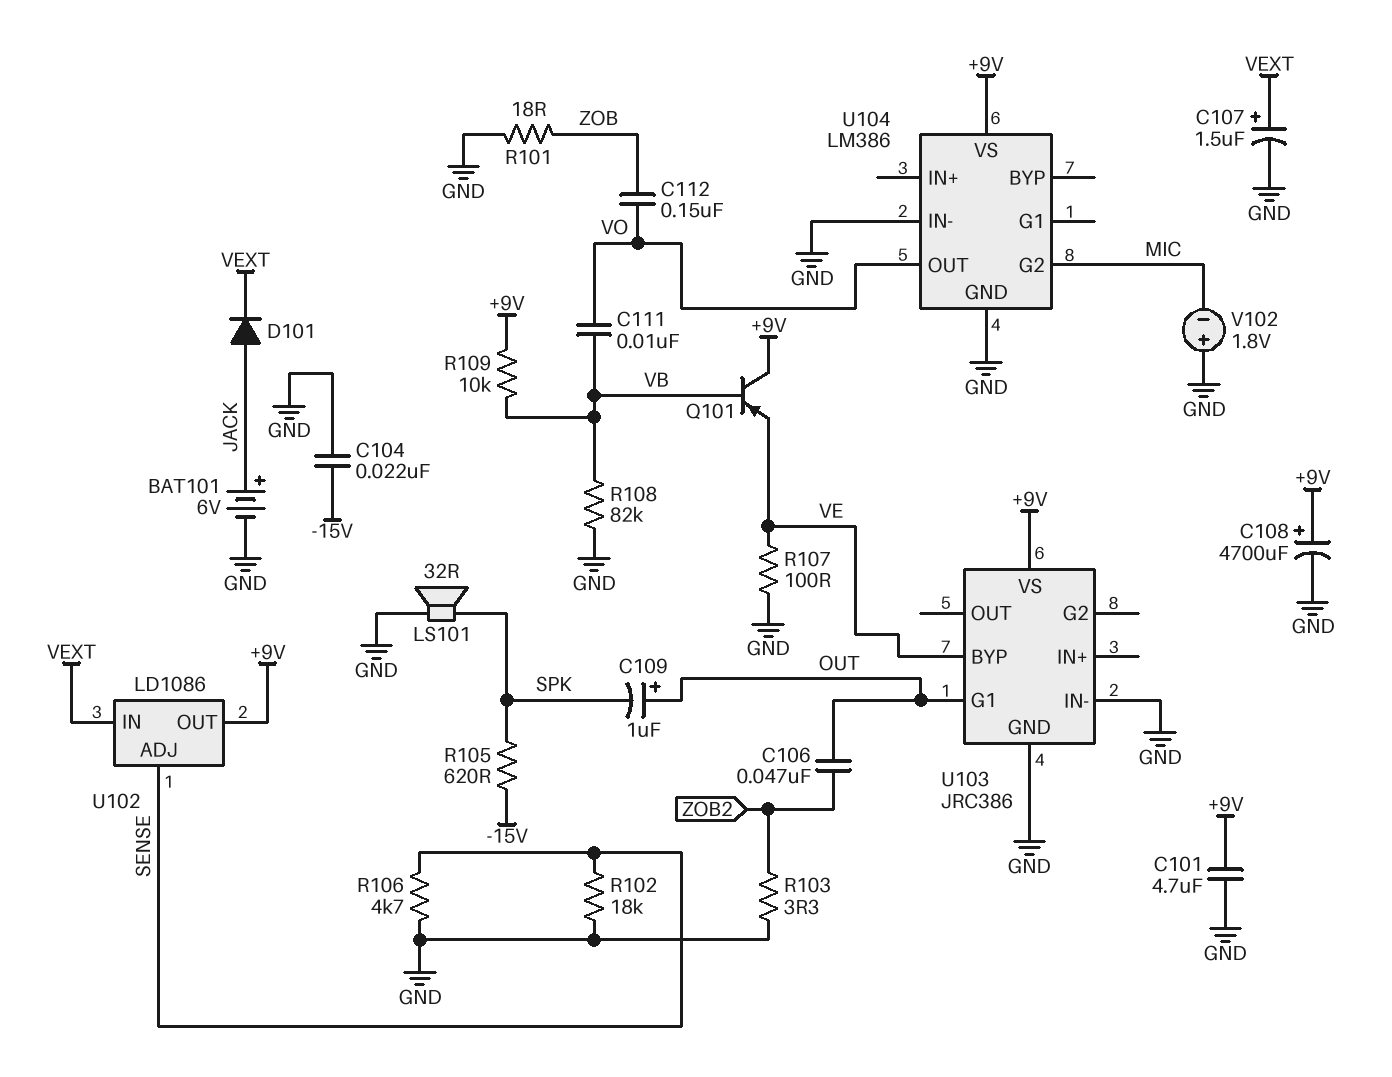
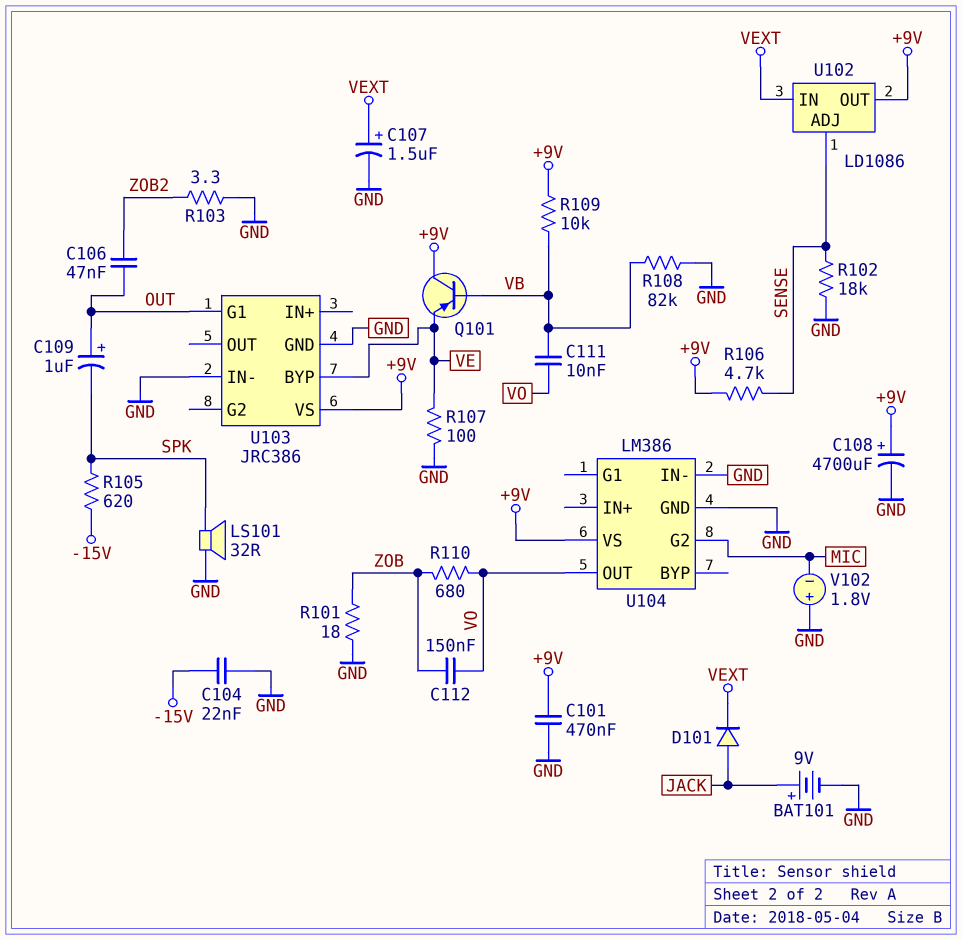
BAT101: 6V (plus JACK, minus GND) -> 9V (plus JACK, minus GND)
C101: 4.7uF (+9V, GND) -> 470nF (+9V, GND)
R106: 4.7k (GND, SENSE) -> 4.7k (+9V, SENSE)
R110: none -> 680 (VO, ZOB)

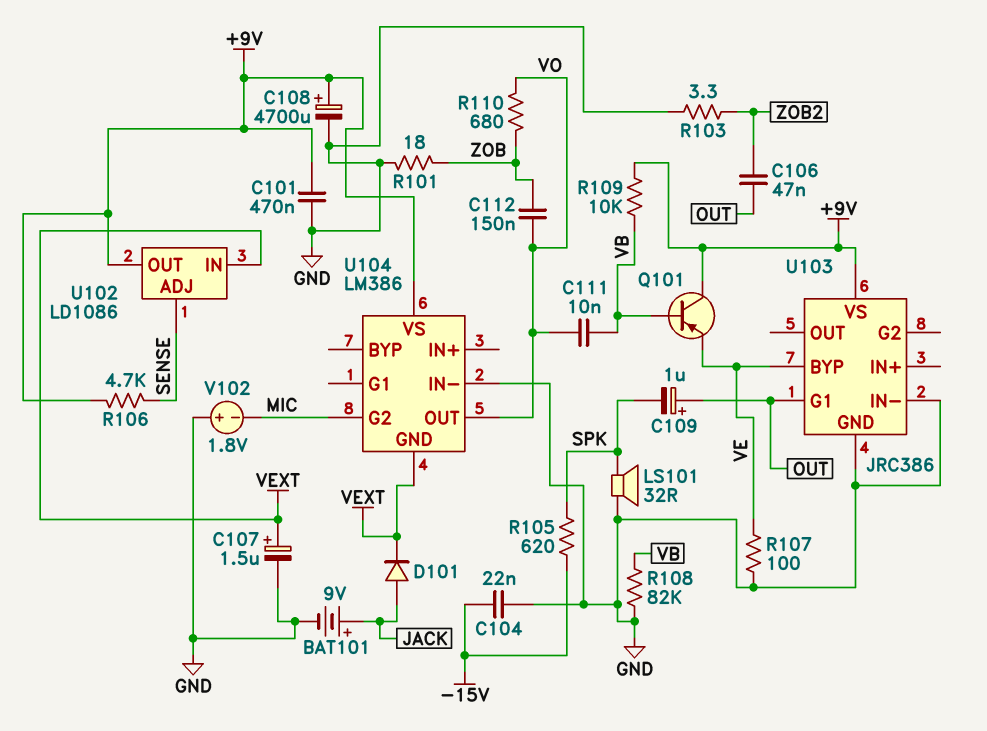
R102: 18k (GND, SENSE) -> none
U104 pin GND: GND -> VEXT

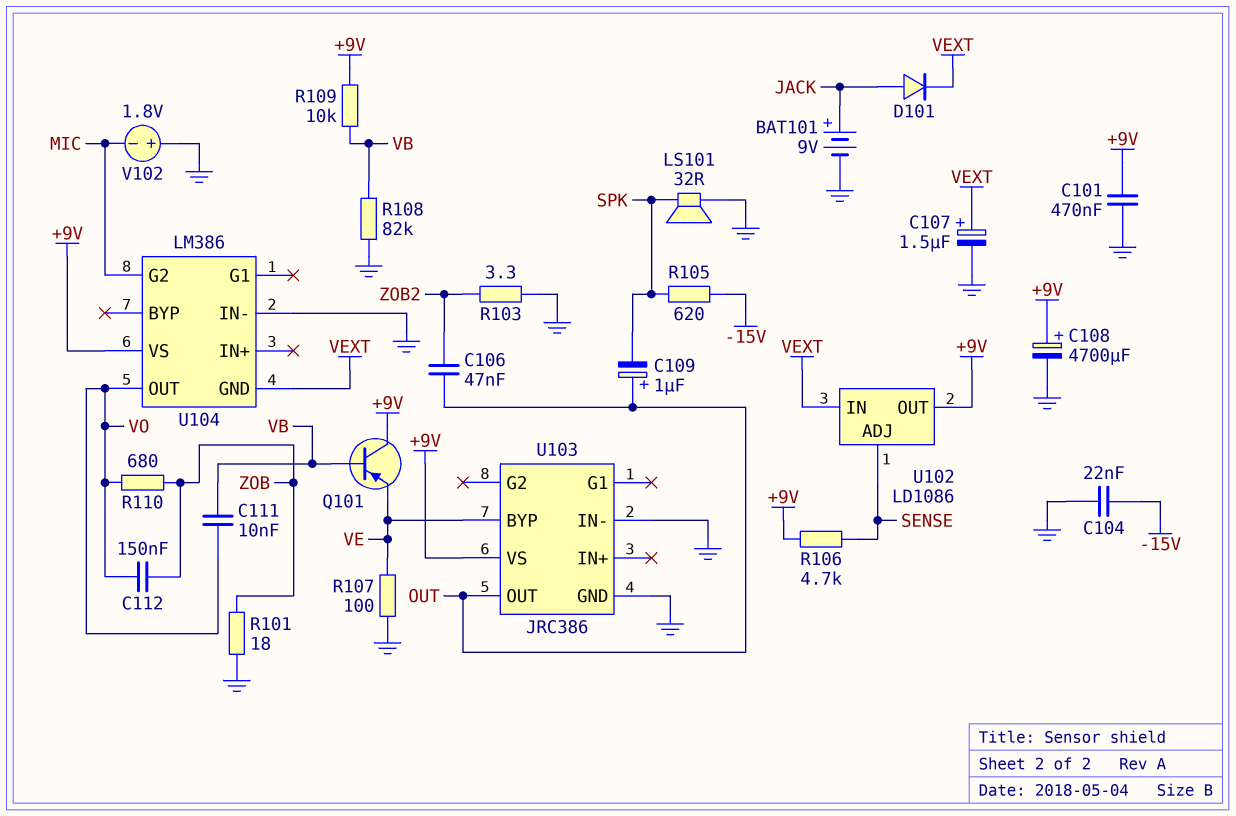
U103 pin G1: OUT -> none
U103 pin OUT: none -> OUT

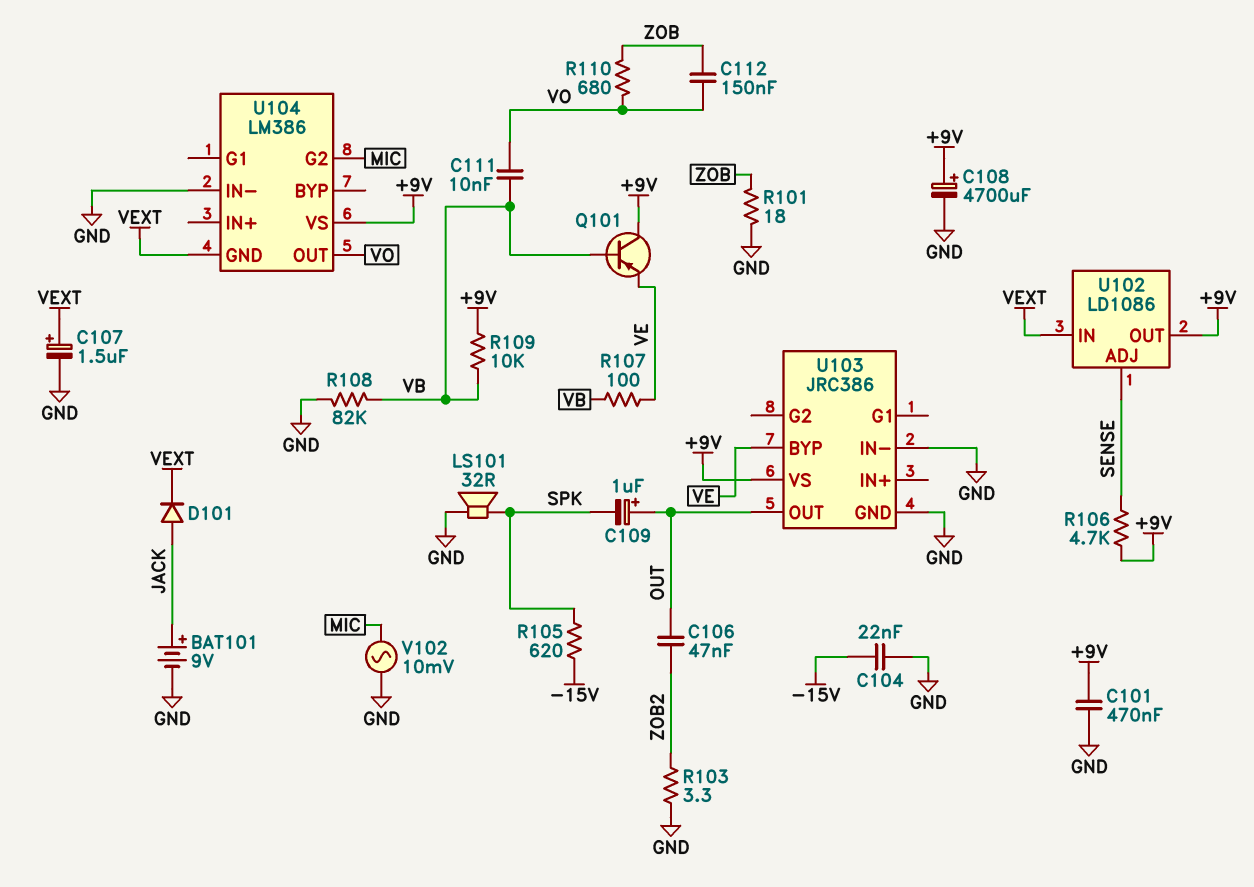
R107: 100 (GND, VE) -> 100 (VB, VE)
V102: 1.8V (plus GND, minus MIC) -> AC 10mV (GND, MIC)

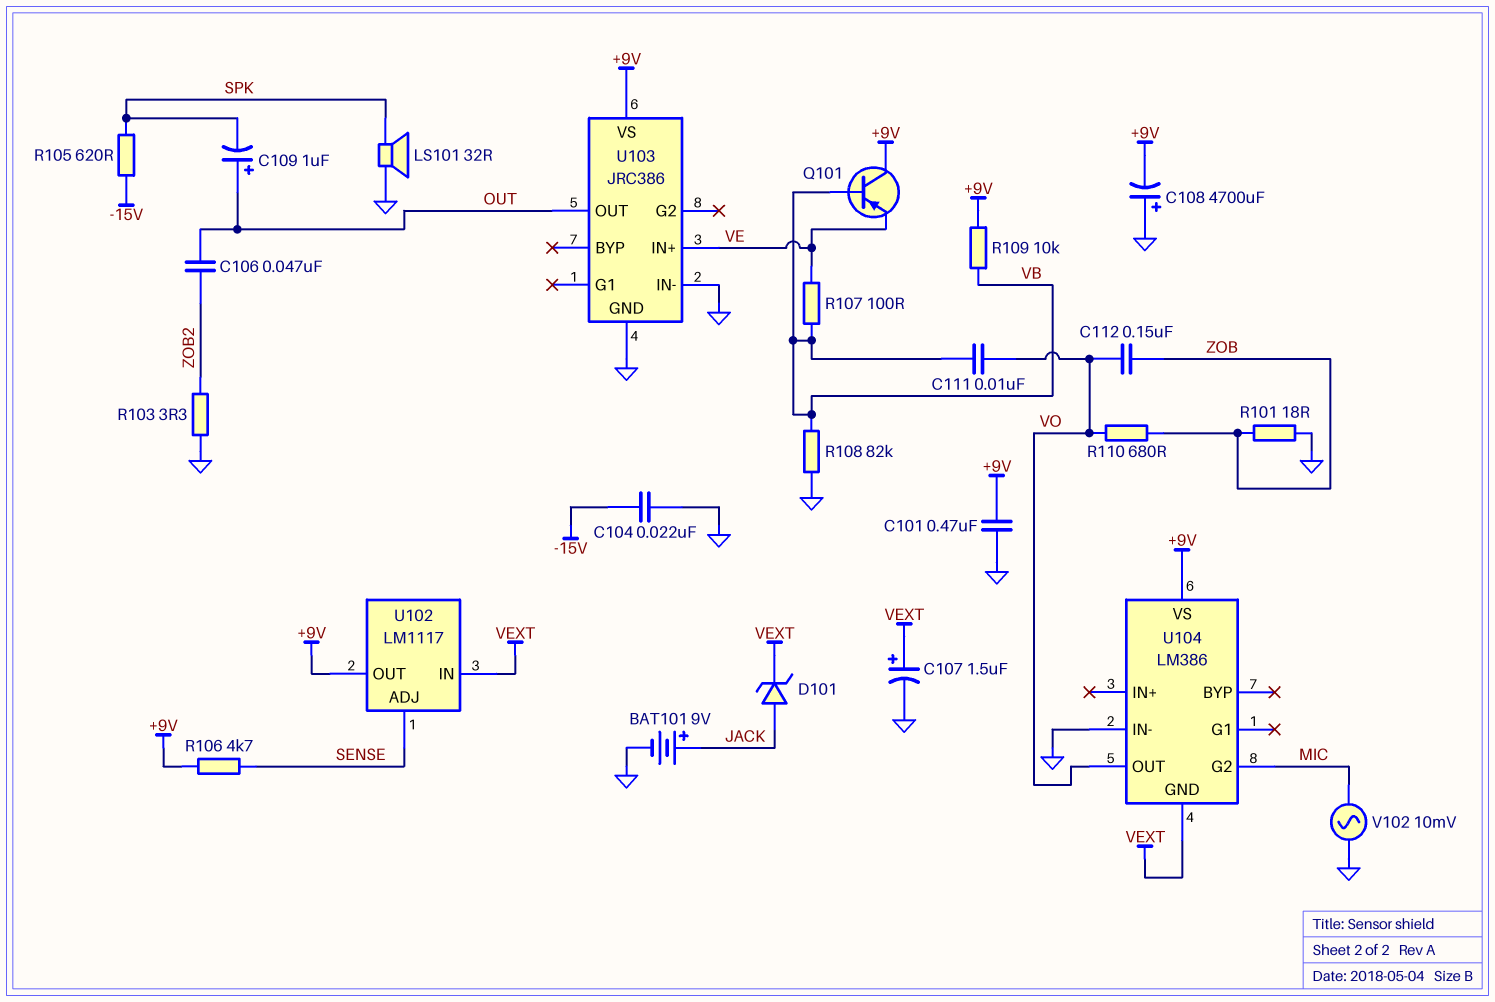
C108: 4700uF (plus +9V, minus GND) -> 4700uF (plus GND, minus +9V)
D101: diode (A JACK, K VEXT) -> zener (A JACK, K VEXT)
U102: LD1086 -> LM1117
U103 pin BYP: VE -> none
U103 pin IN+: none -> VE

